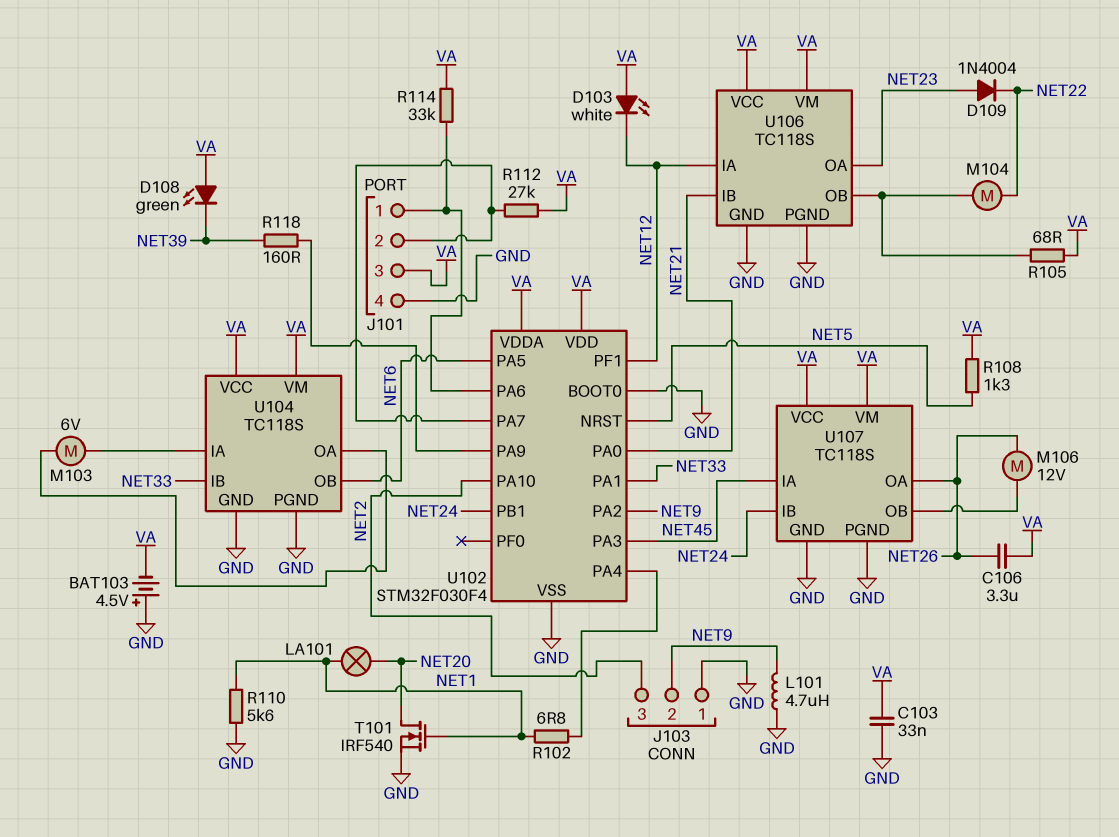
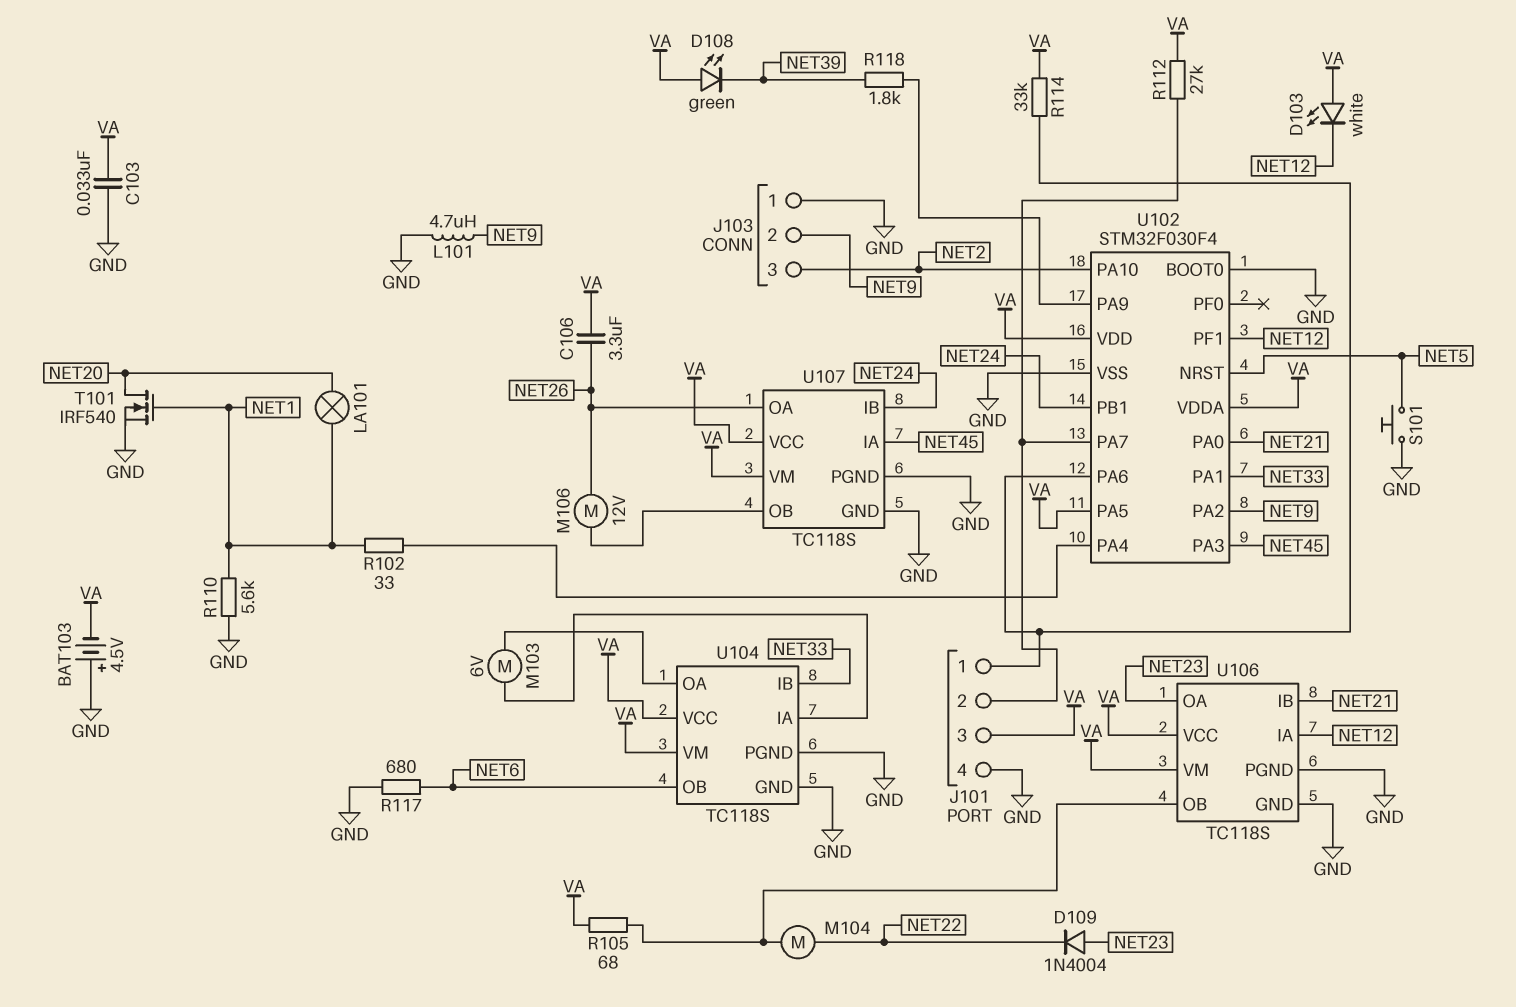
R102: 6.8 (NET1, U102/PA4) -> 33 (NET1, U102/PA4)
R108: 1.3k (NET5, VA) -> none
R117: none -> 680 (GND, NET6)
R118: 160 (NET39, U102/PA9) -> 1.8k (NET39, U102/PA9)
S101: none -> button (GND, NET5)
U102 pin PA5: NET6 -> VA

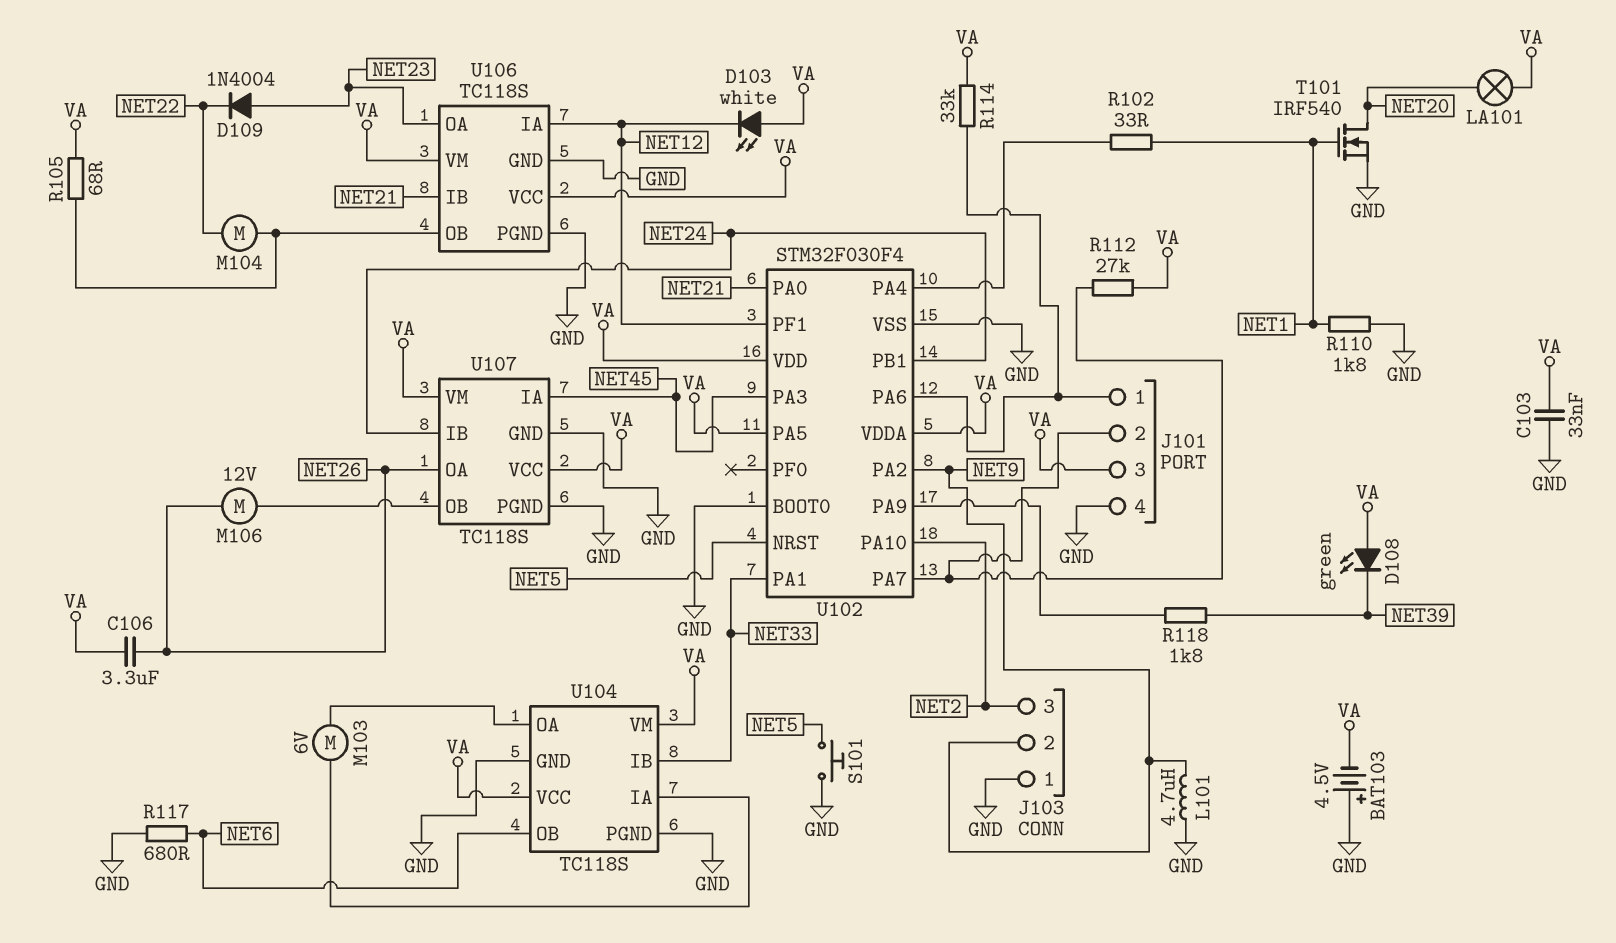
LA101: lamp (NET1, NET20) -> lamp (NET20, VA)
R110: 5.6k (GND, NET1) -> 1.8k (GND, NET1)

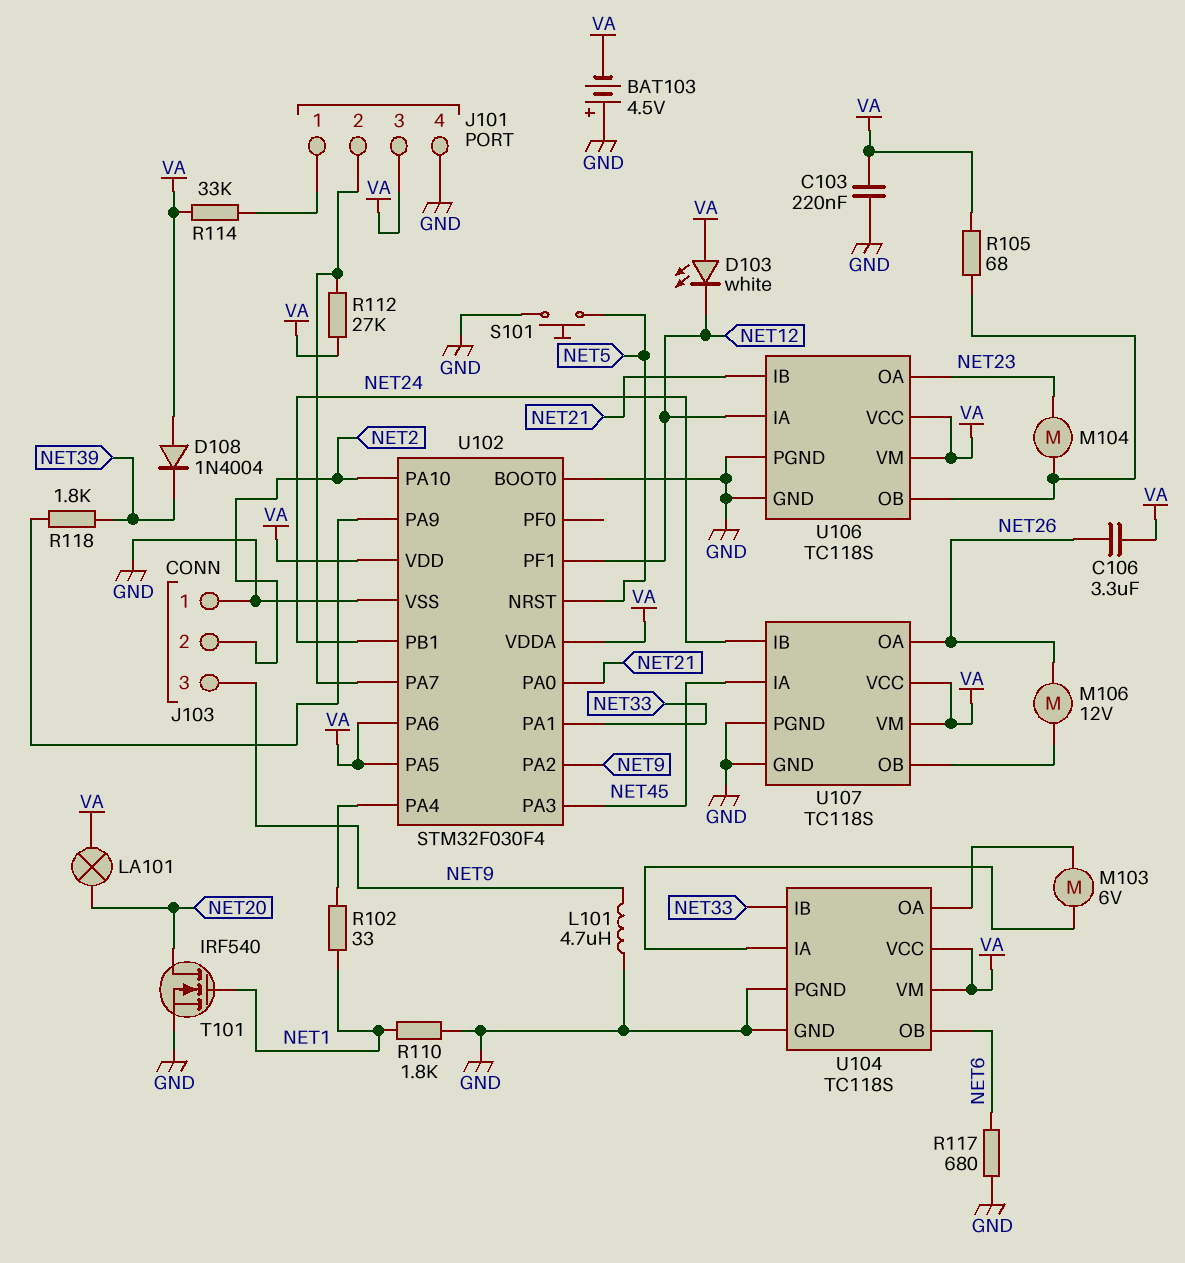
C103: 33nF (GND, VA) -> 220nF (GND, VA)
D108: LED green (A VA, K NET39) -> diode 1N4004 (A VA, K NET39)
D109: diode 1N4004 (A NET23, K NET22) -> none
J103 pin 2: NET9 -> NET2
J103 pin 3: NET2 -> NET9
M104: motor (NET22, U106/OB) -> motor (NET23, U106/OB)
U102 pin PA6: J101/1 -> VA

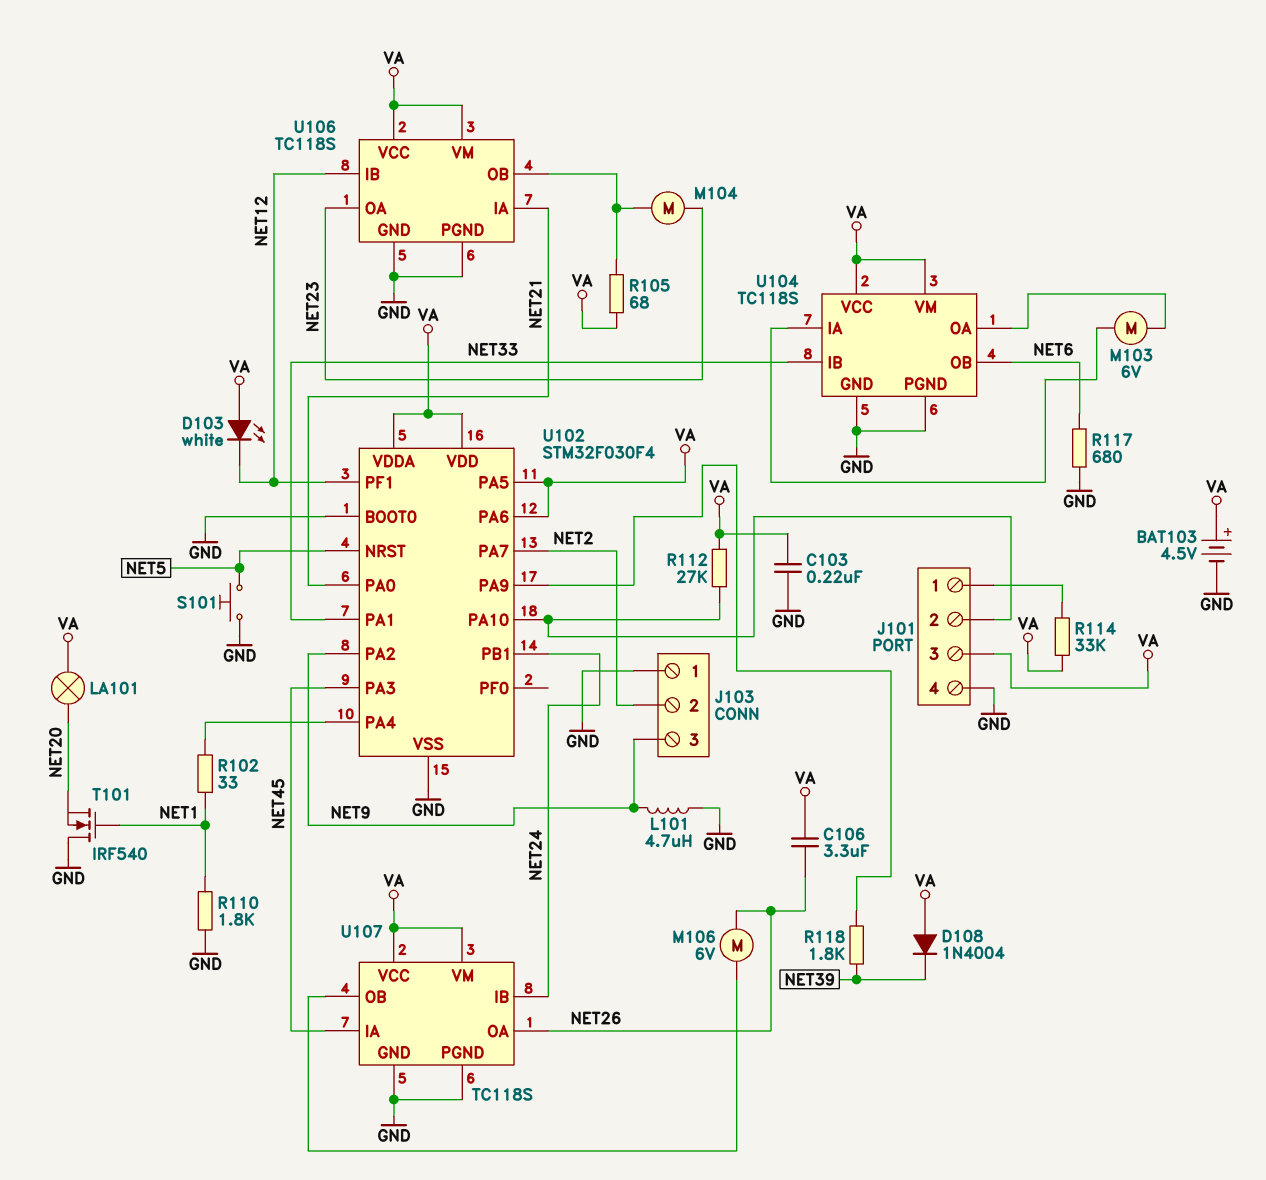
BAT103: 4.5V (plus GND, minus VA) -> 4.5V (plus VA, minus GND)
M106: motor 12V (NET26, U107/OB) -> motor 6V (NET26, U107/OB)
T101: NMOS IRF540 (G NET1, D NET20, S GND) -> NMOS IRF540 (G NET1, D GND, S NET20)
U102 pin PA7: J101/2 -> NET2
U102 pin PA10: NET2 -> J101/2
U106 pin IA: NET12 -> NET21
U106 pin IB: NET21 -> NET12

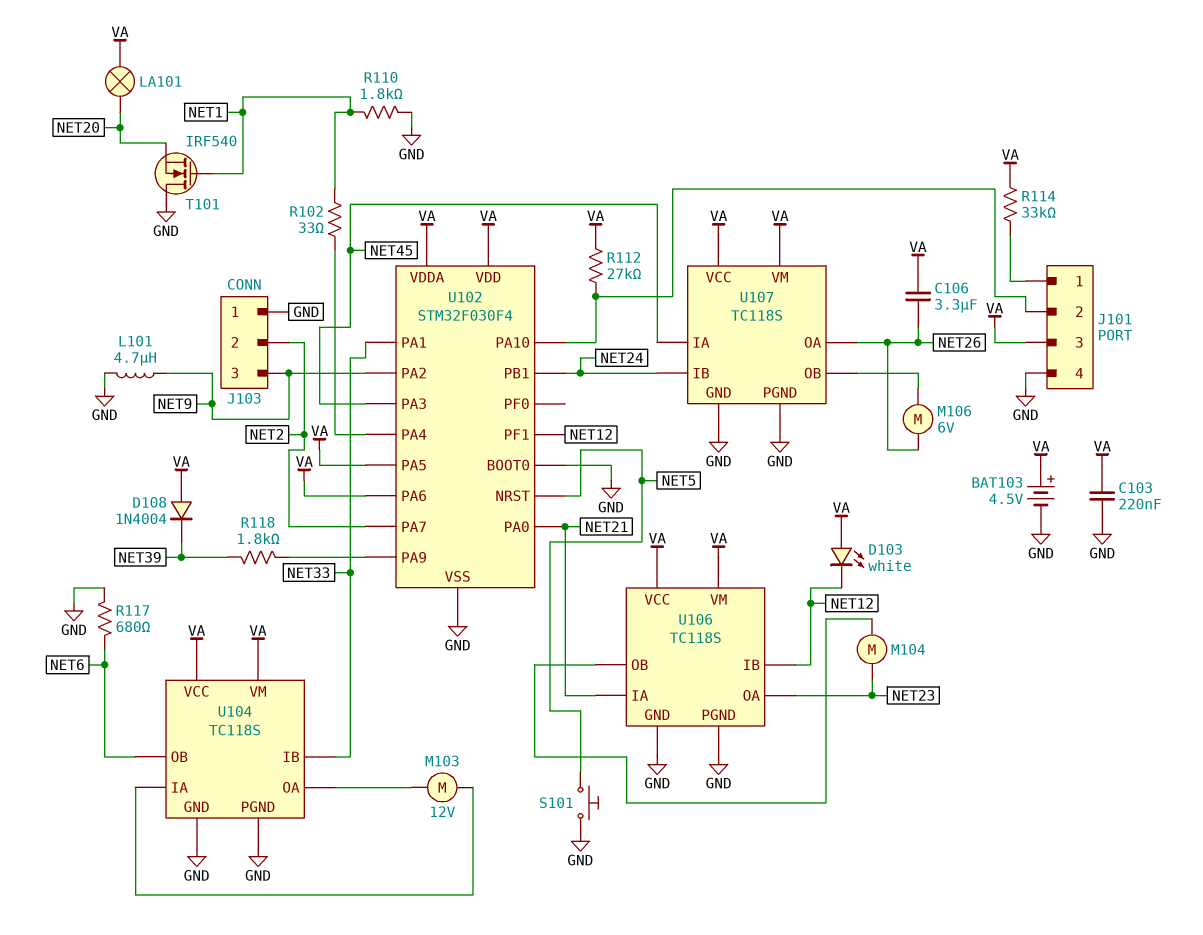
M103: motor 6V (U104/IA, U104/OA) -> motor 12V (U104/IA, U104/OA)
R105: 68 (U106/OB, VA) -> none

